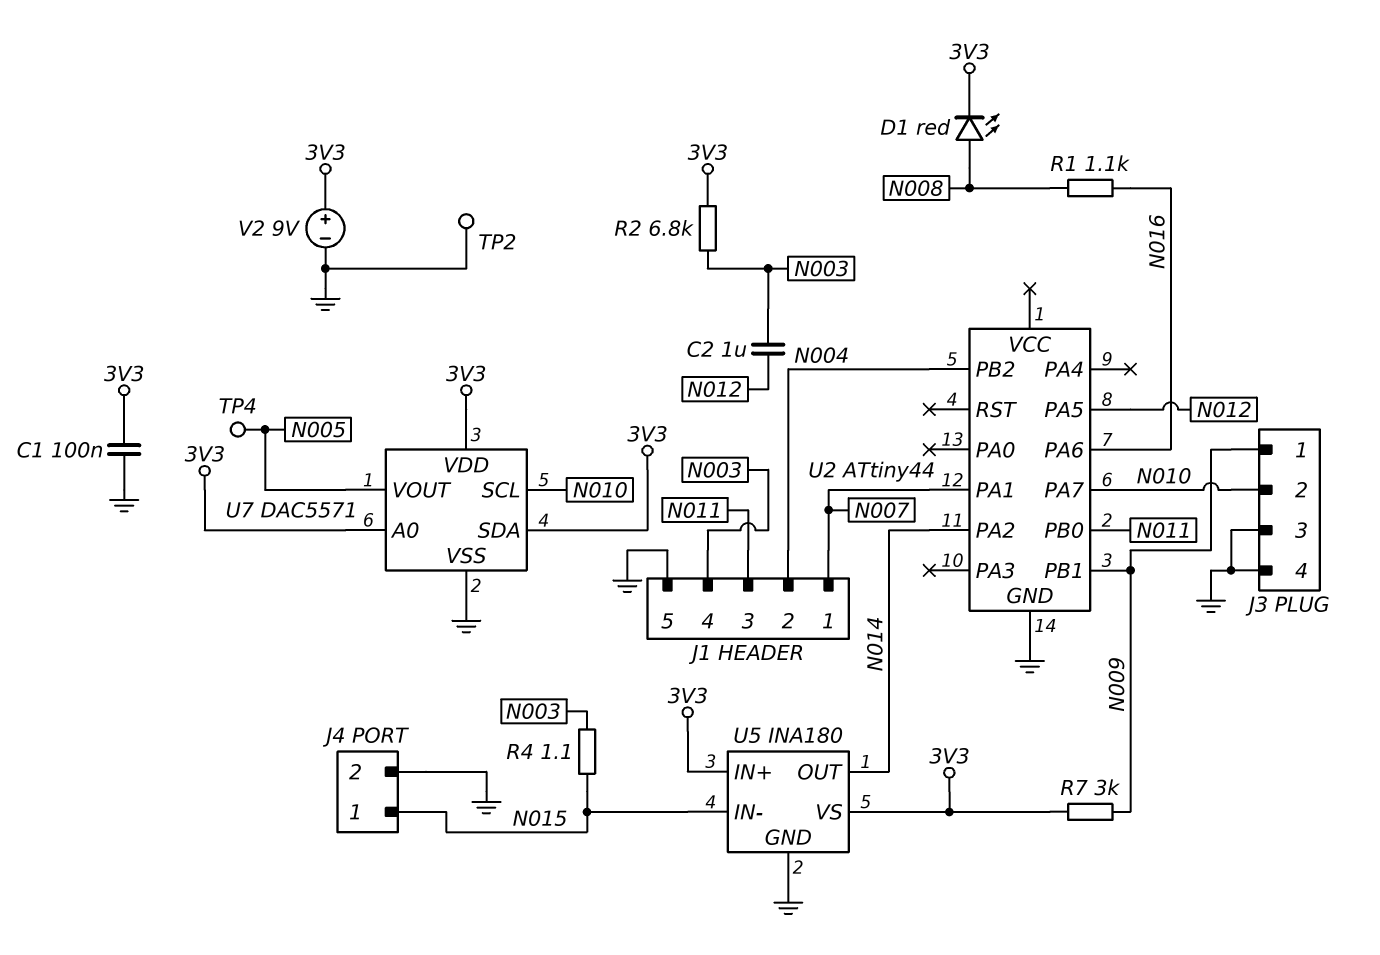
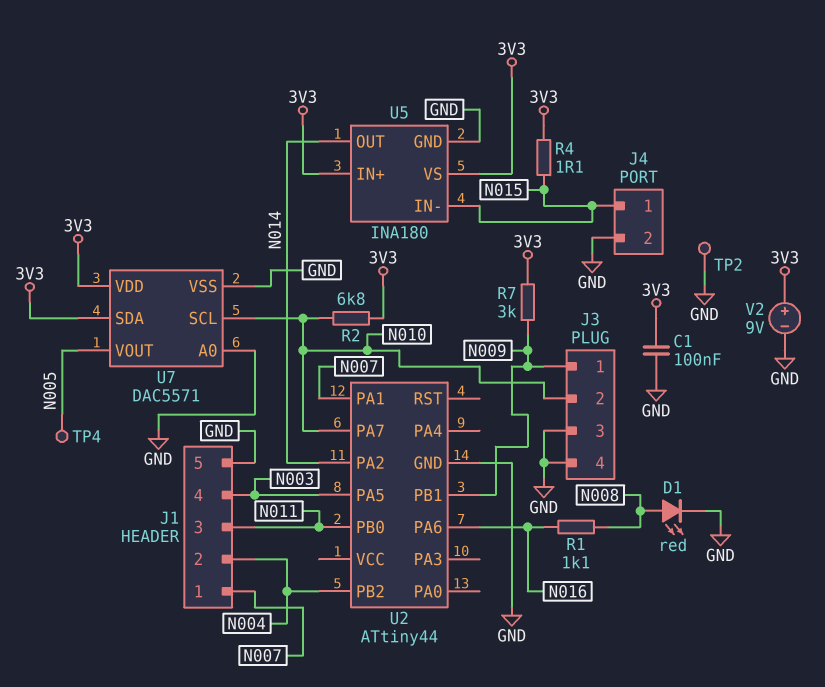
C2: 1uF (N003, N012) -> none
D1: LED red (A N008, K 3V3) -> LED red (A N008, K GND)
R2: 6.8k (3V3, N003) -> 6.8k (3V3, N010)
R4: 1.1 (N003, N015) -> 1.1 (3V3, N015)
U2 pin PA5: N012 -> N003
U7 pin A0: 3V3 -> GND

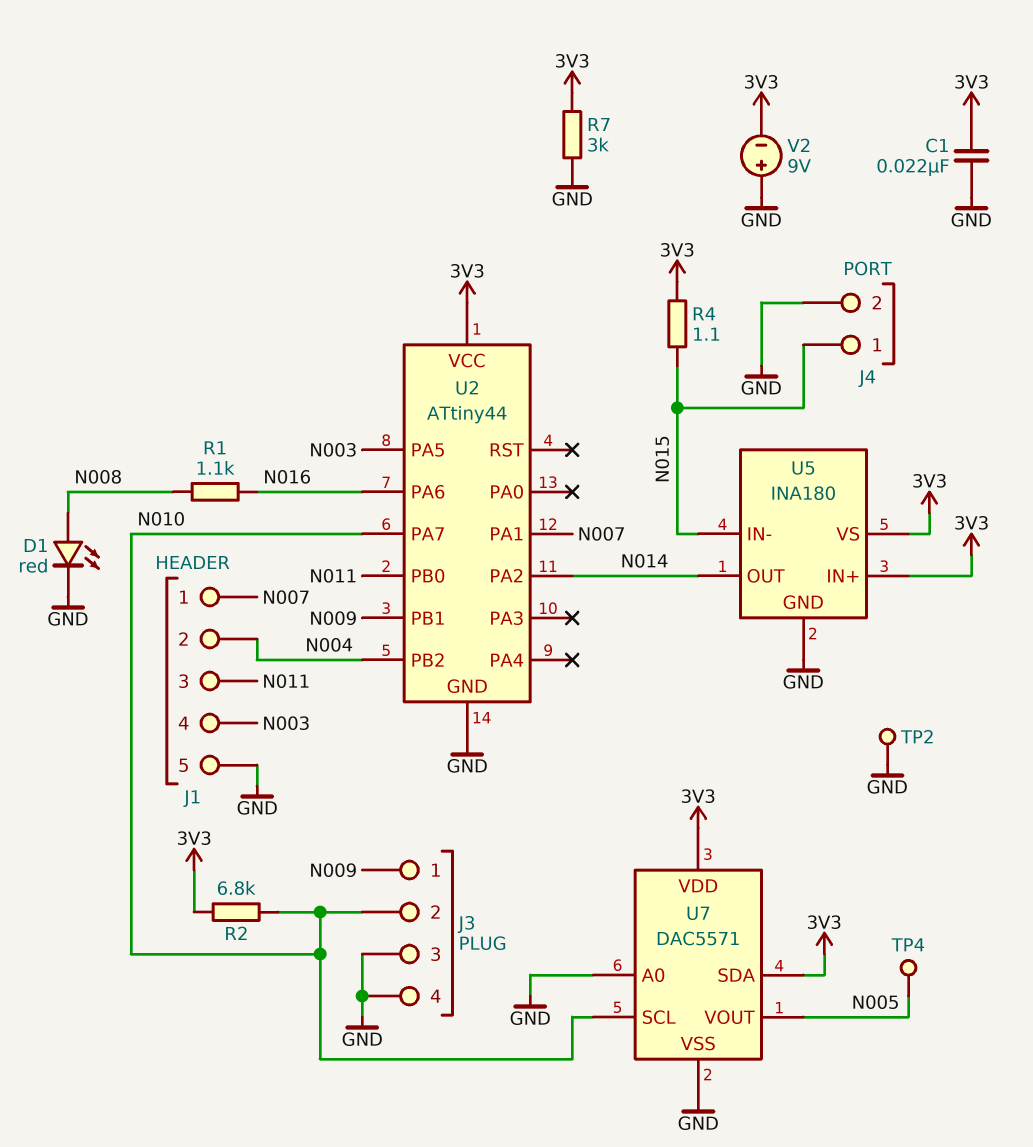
C1: 100nF (3V3, GND) -> 22nF (3V3, GND)
R7: 3k (3V3, N009) -> 3k (3V3, GND)
U2 pin VCC: none -> 3V3
V2: 9V (plus 3V3, minus GND) -> 9V (plus GND, minus 3V3)

